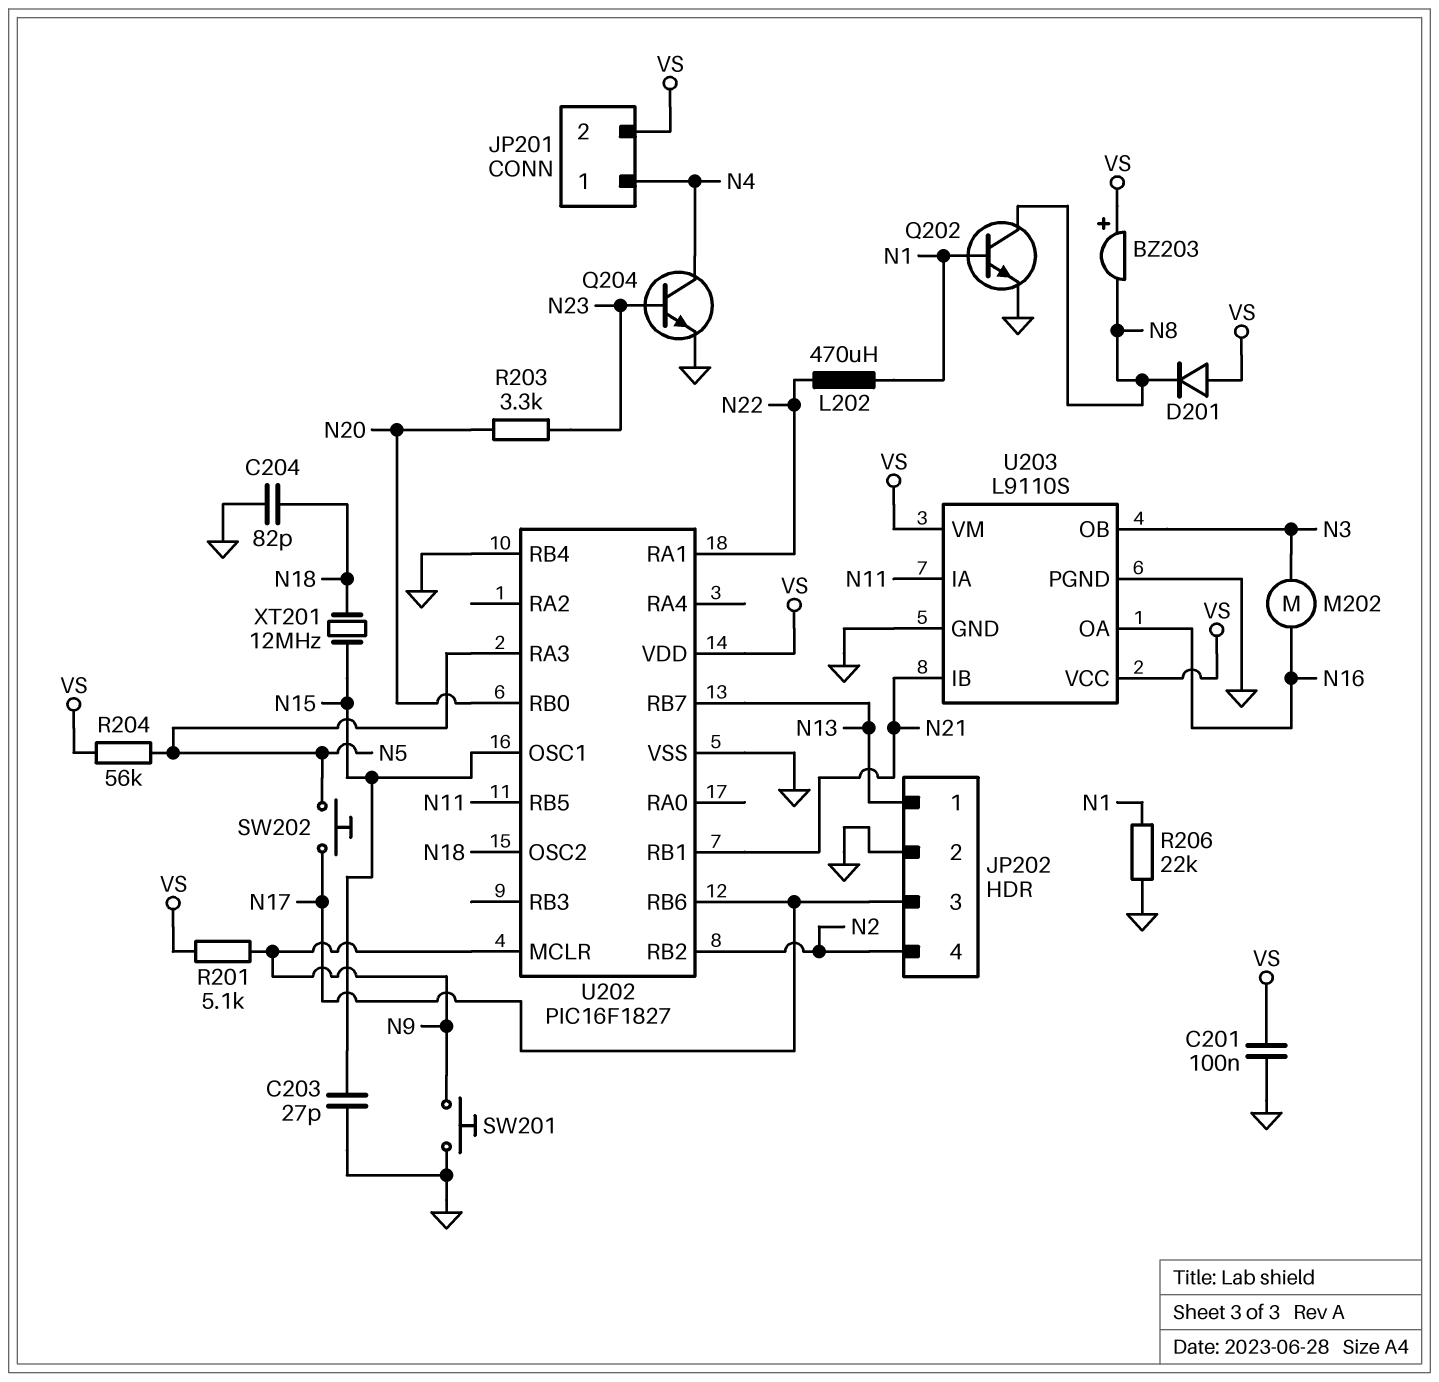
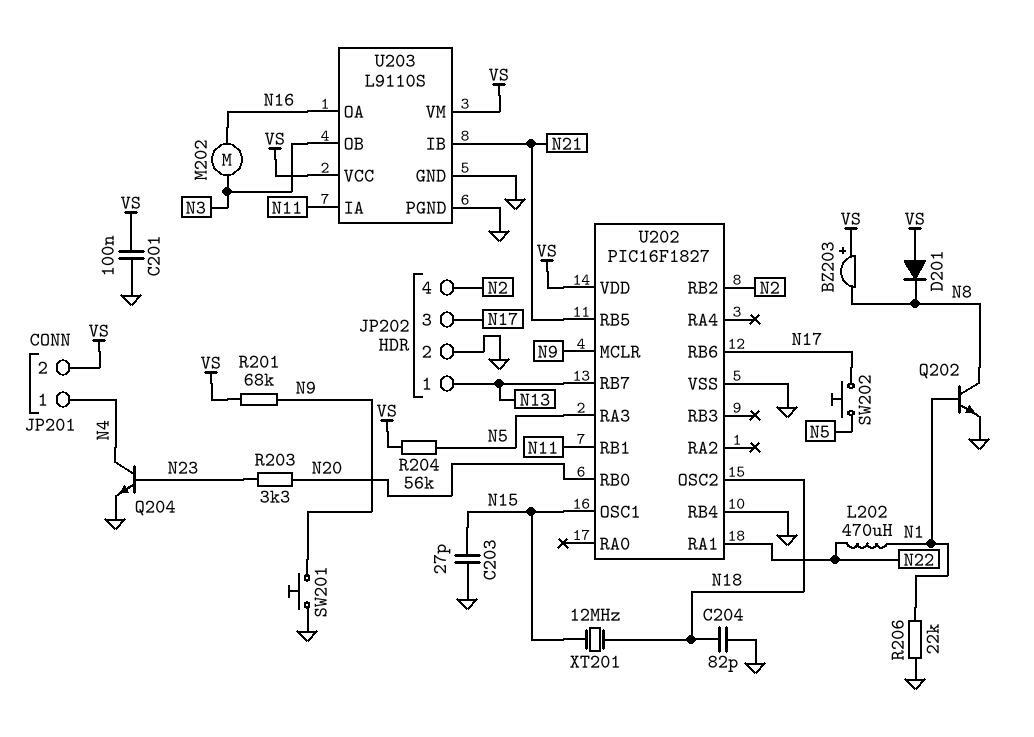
R201: 5.1k (N9, VS) -> 68k (N9, VS)
U202 pin RB1: N21 -> N11
U202 pin RB5: N11 -> N21

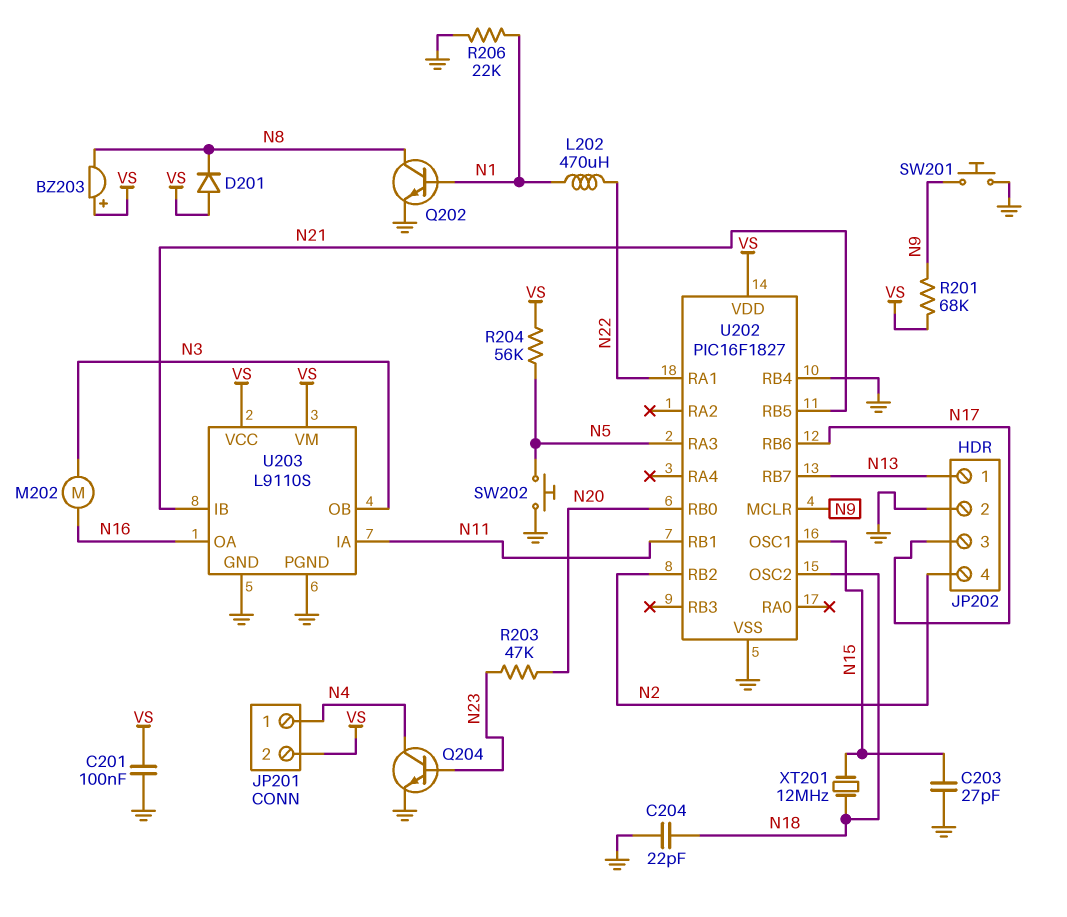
C204: 82pF (GND, N18) -> 22pF (GND, N18)
R203: 3.3k (N20, N23) -> 47k (N20, N23)
SW202: button (N5, N17) -> button (GND, N5)

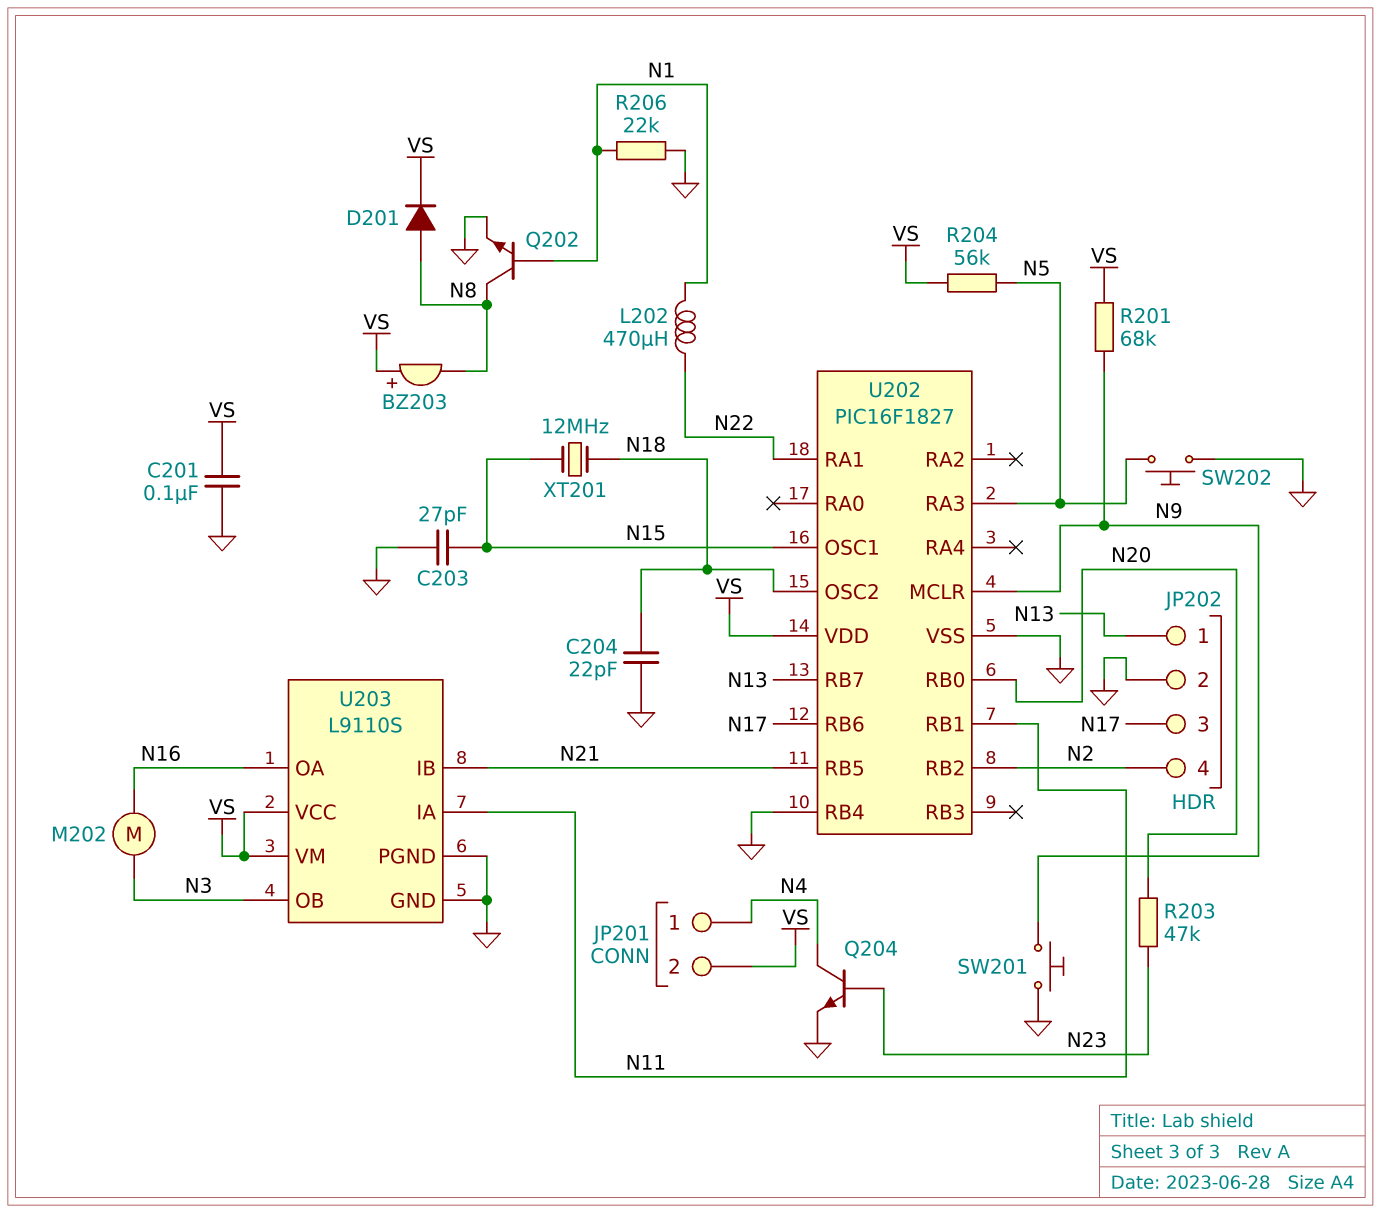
D201: diode (A VS, K N8) -> diode (A N8, K VS)

